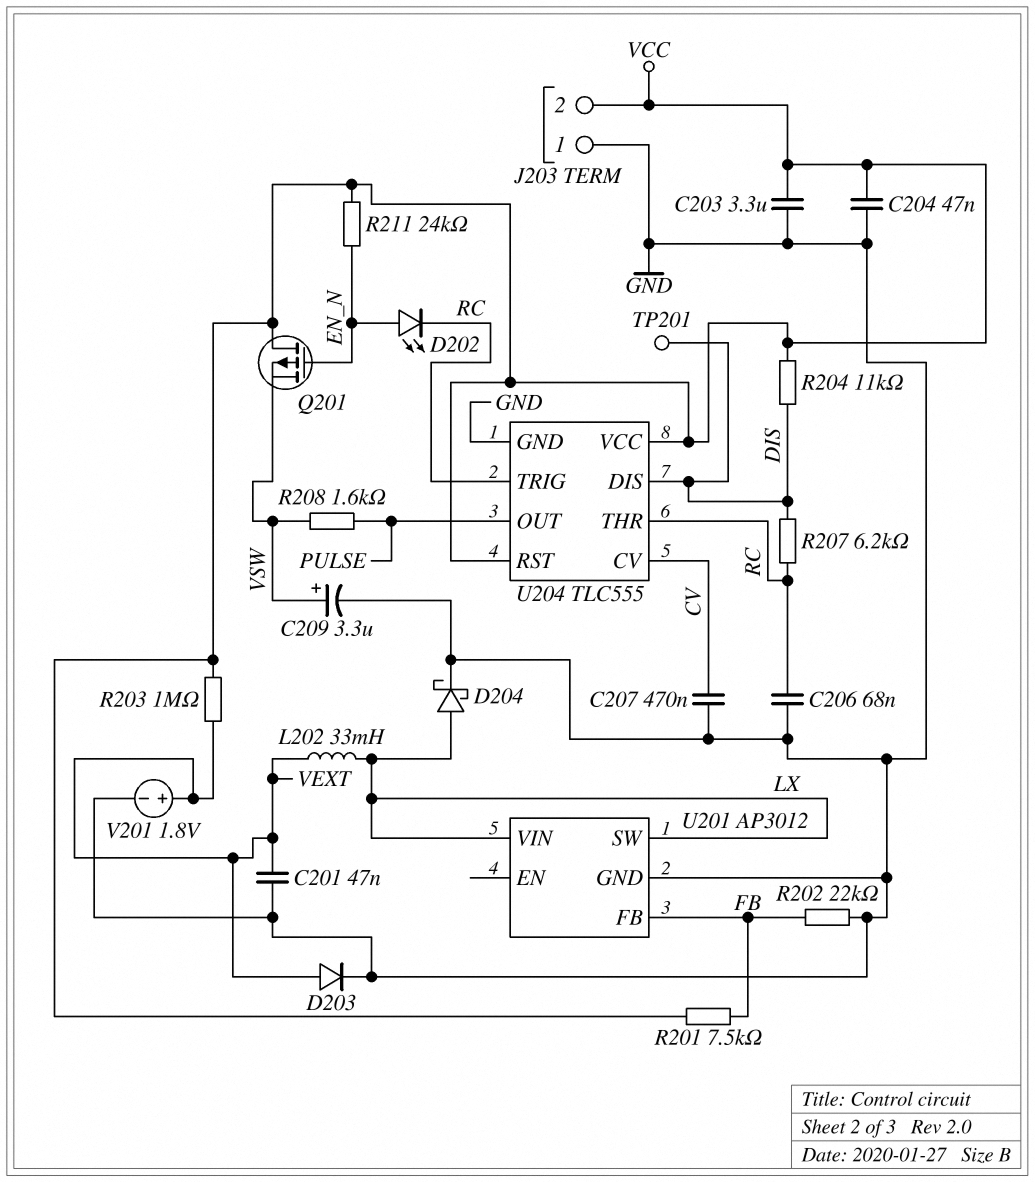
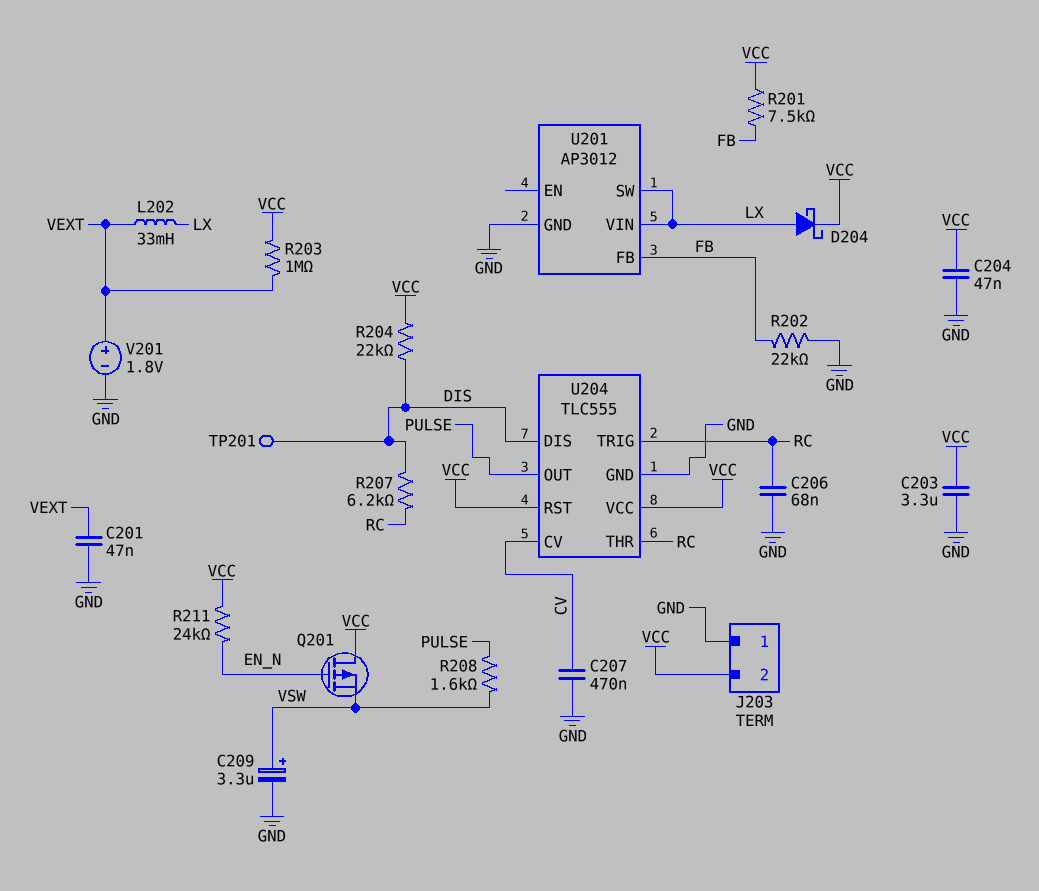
D202: LED (A EN_N, K RC) -> none
D203: diode (A VEXT, K GND) -> none
D204: schottky (A LX, K GND) -> schottky (A LX, K VCC)
R204: 11k (DIS, VCC) -> 22k (DIS, VCC)

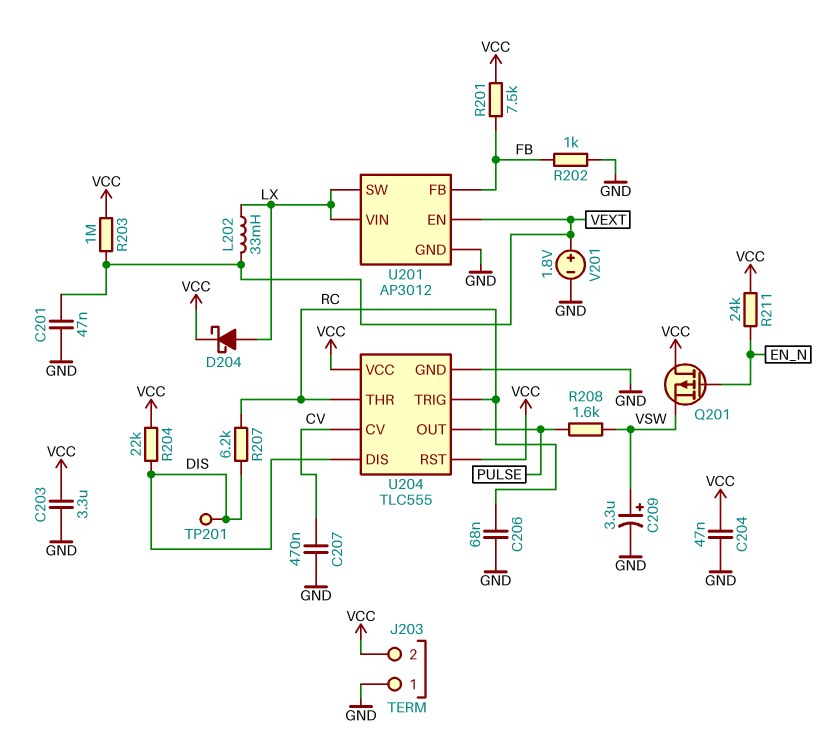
R202: 22k (FB, GND) -> 1k (FB, GND)
U201 pin EN: none -> VEXT

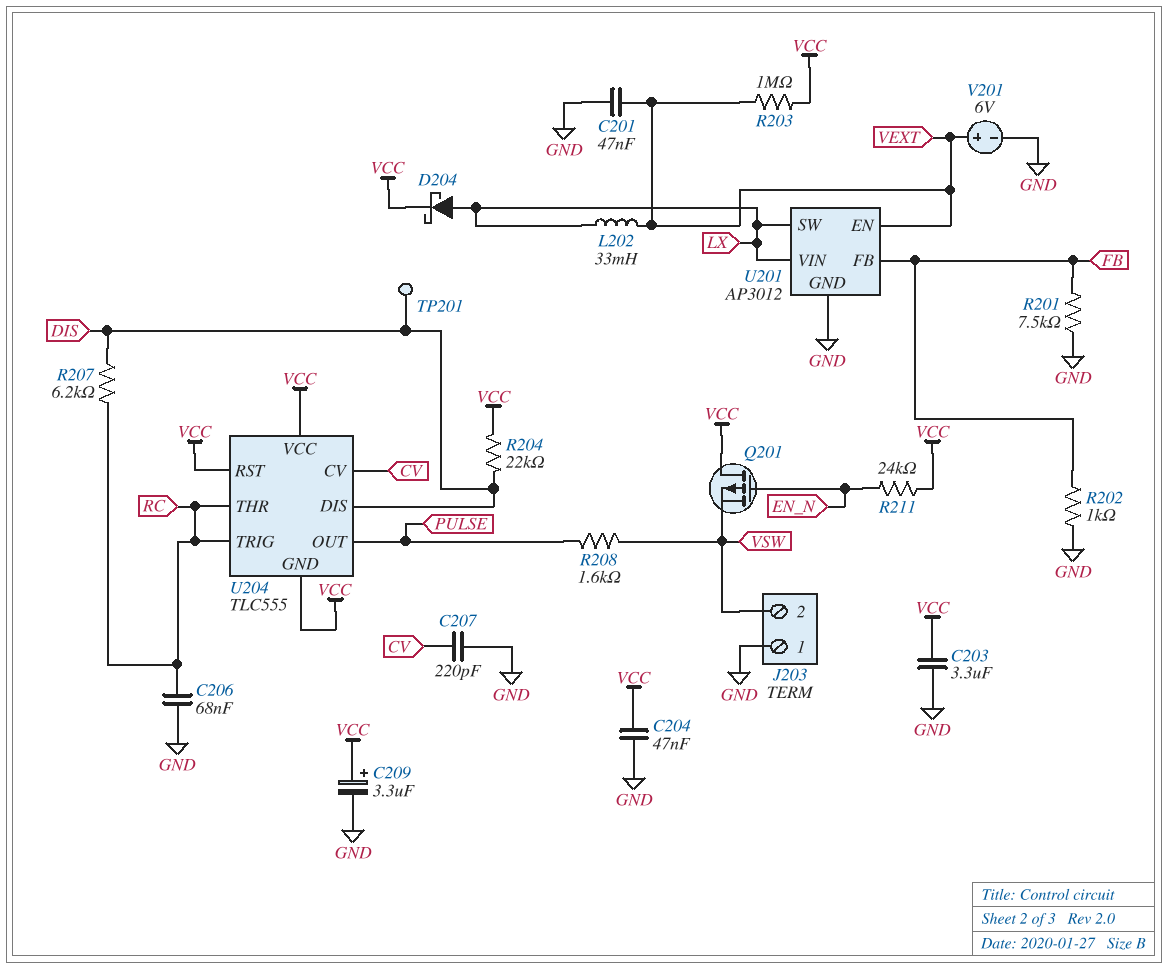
C207: 470nF (CV, GND) -> 220pF (CV, GND)
C209: 3.3uF (plus VSW, minus GND) -> 3.3uF (plus VCC, minus GND)
J203 pin 2: VCC -> VSW
R201: 7.5k (FB, VCC) -> 7.5k (FB, GND)
U204 pin GND: GND -> VCC
V201: 1.8V (plus VEXT, minus GND) -> 6V (plus VEXT, minus GND)

